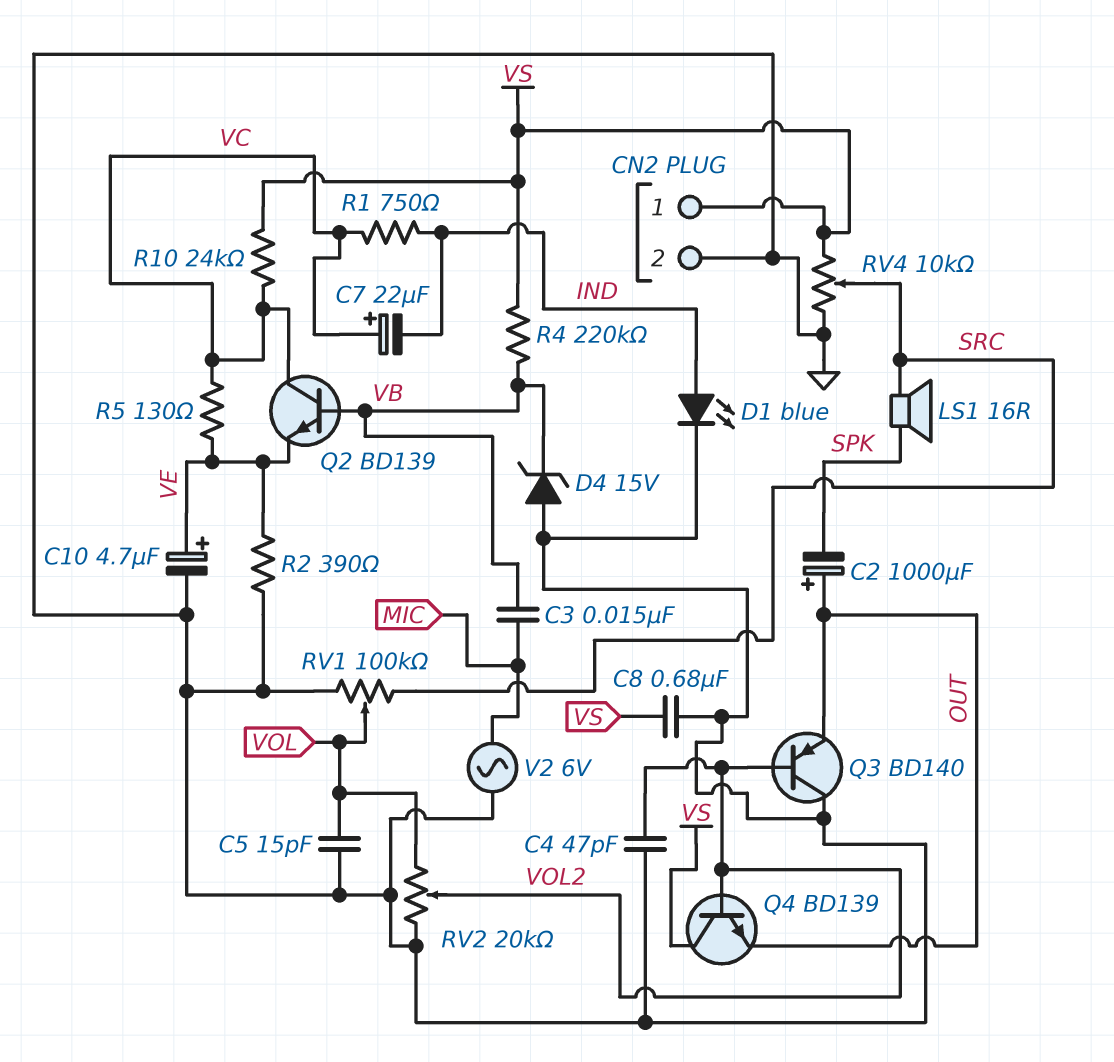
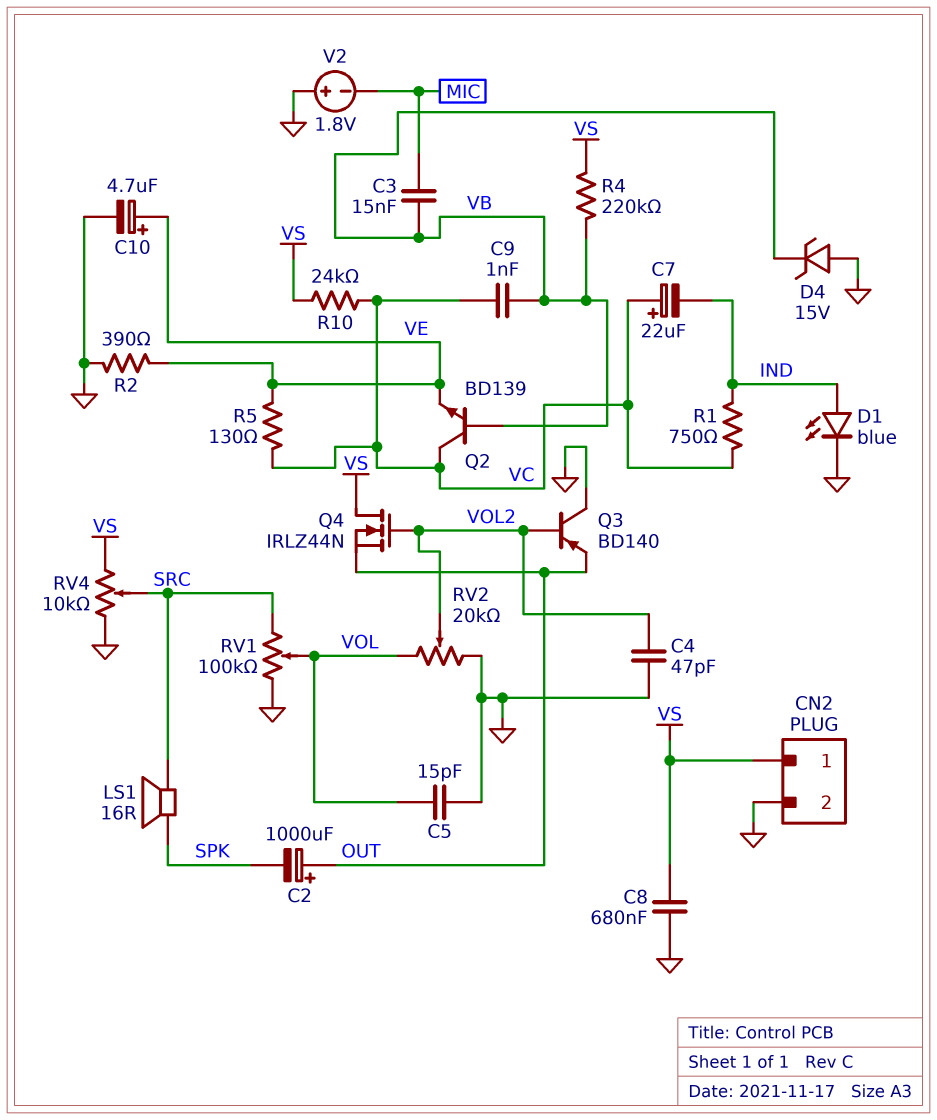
C9: none -> 1nF (VB, VC)
Q4: NPN BD139 (B VOL2, C VS, E OUT) -> NMOS IRLZ44N (G VOL2, D VS, S OUT)
V2: AC 6V (GND, MIC) -> 1.8V (plus GND, minus MIC)

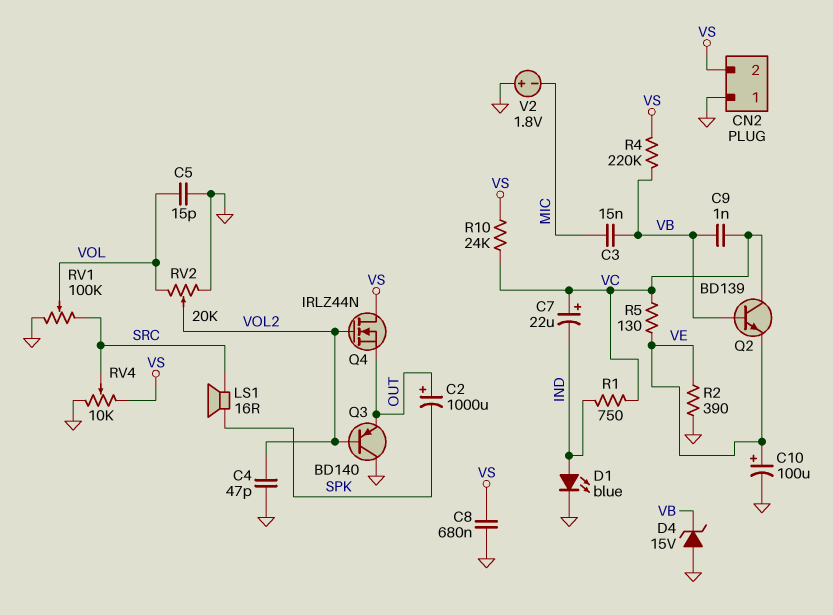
C10: 4.7uF (plus VE, minus GND) -> 100uF (plus VE, minus GND)
CN2 pin 1: VS -> GND
CN2 pin 2: GND -> VS

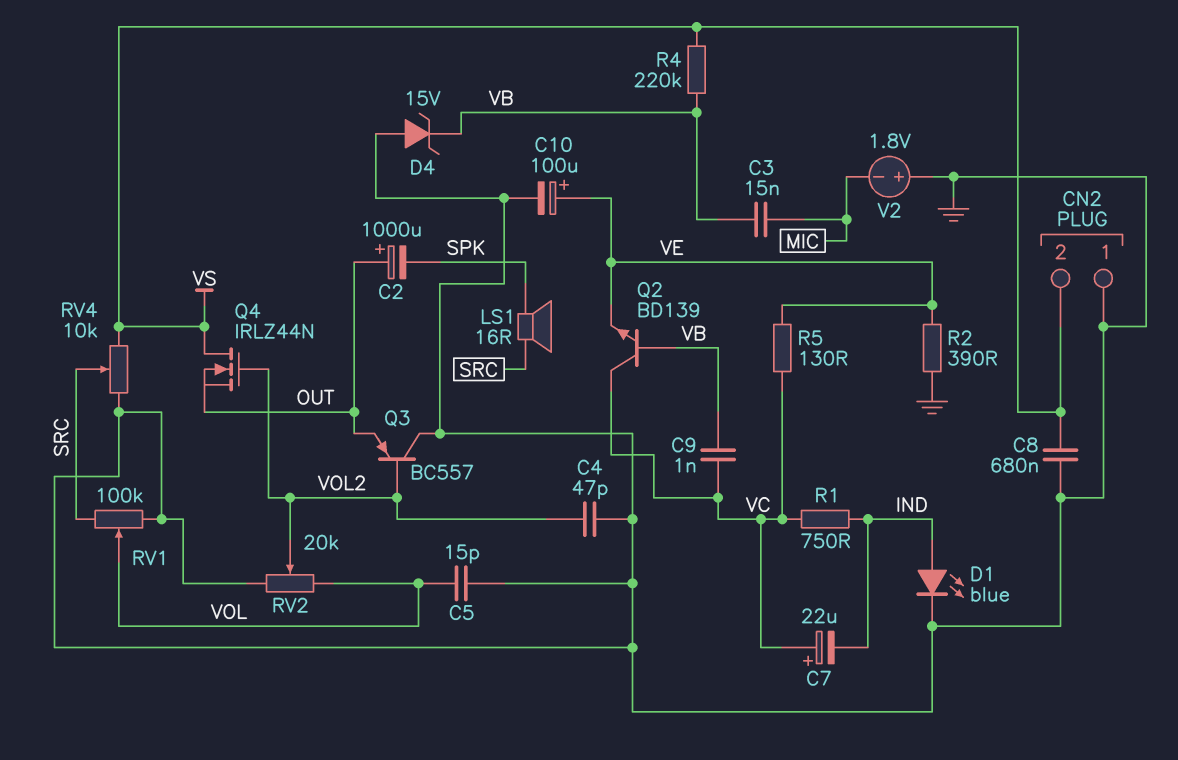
Q3: PNP BD140 (B VOL2, C GND, E OUT) -> PNP BC557 (B VOL2, C GND, E OUT)
R10: 24k (VC, VS) -> none

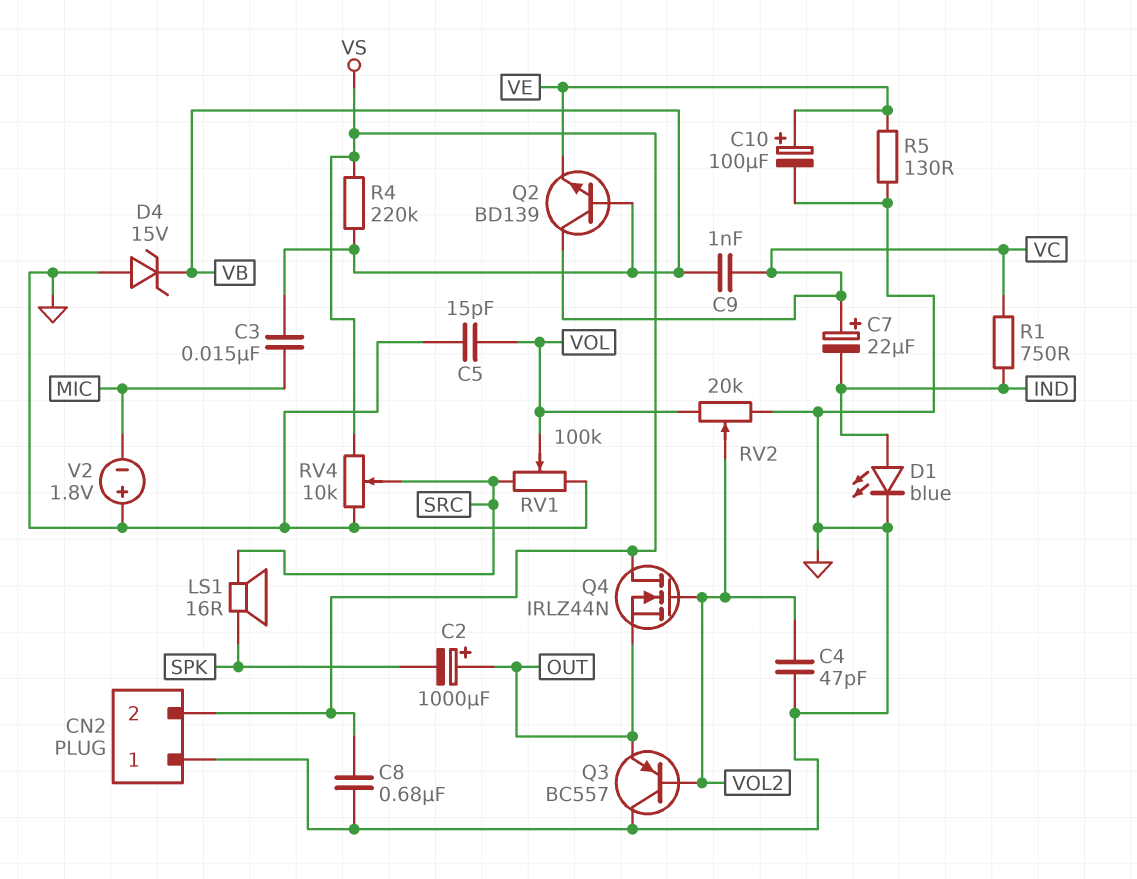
R2: 390 (GND, VE) -> none
R5: 130 (VC, VE) -> 130 (GND, VE)

